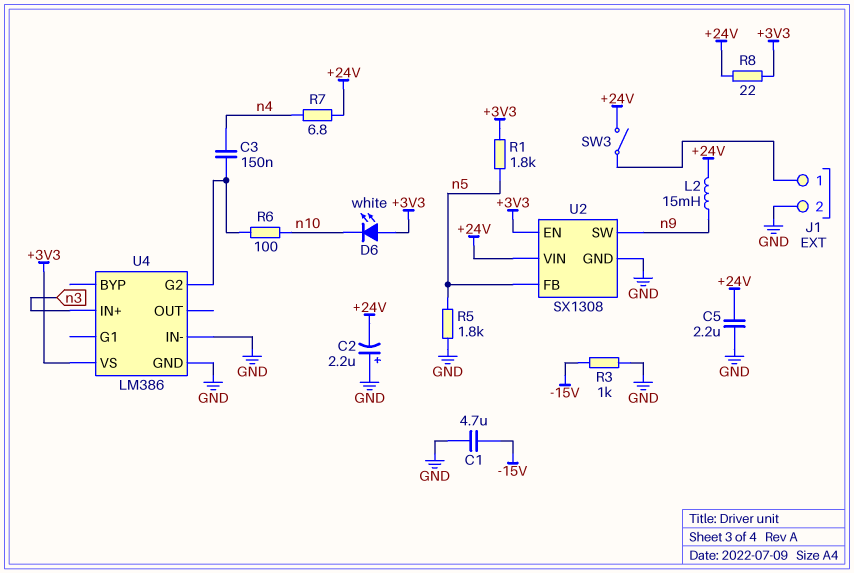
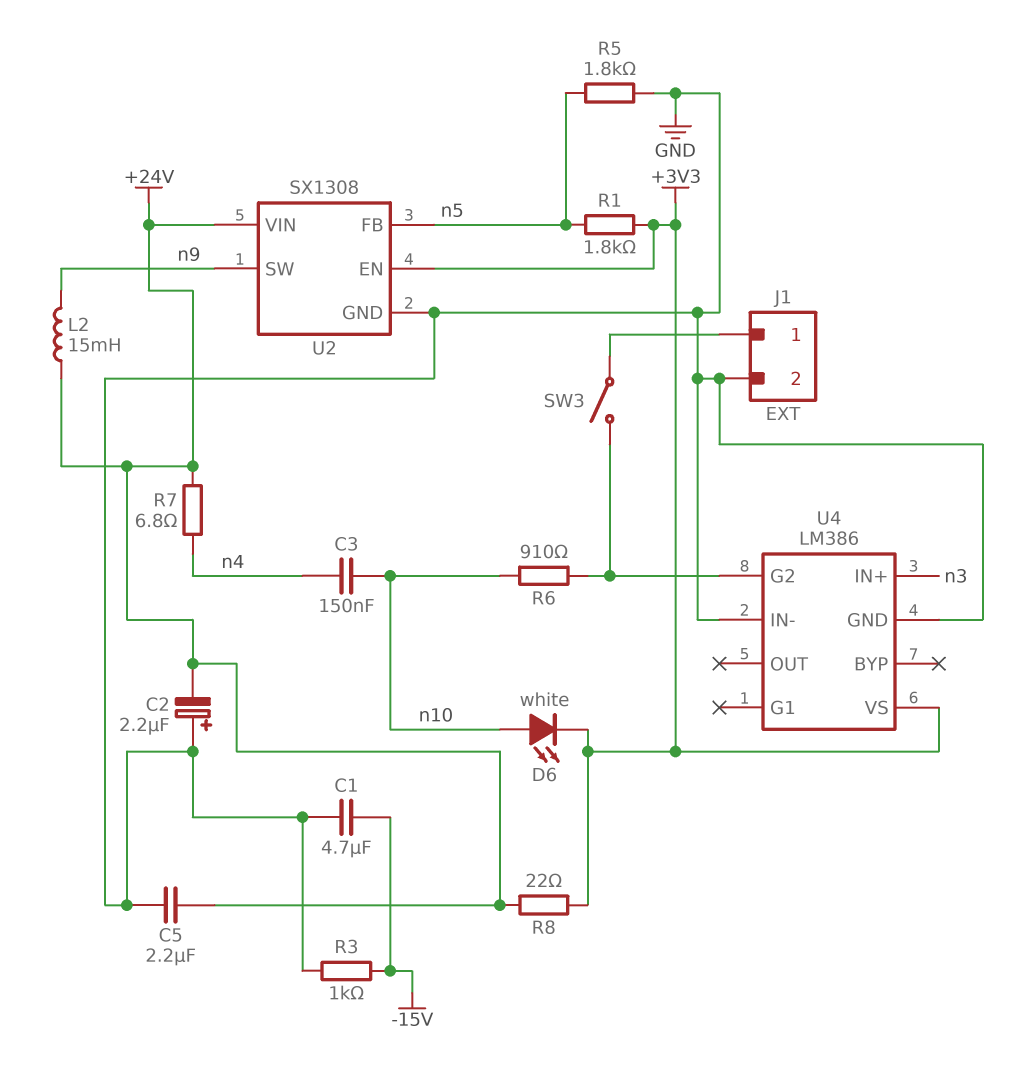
C3: 150nF (U4/G2, n4) -> 150nF (n4, n10)
D6: LED white (A +3V3, K n10) -> LED white (A n10, K +3V3)
R6: 100 (U4/G2, n10) -> 910 (U4/G2, n10)
SW3: switch (+24V, J1/1) -> switch (J1/1, U4/G2)

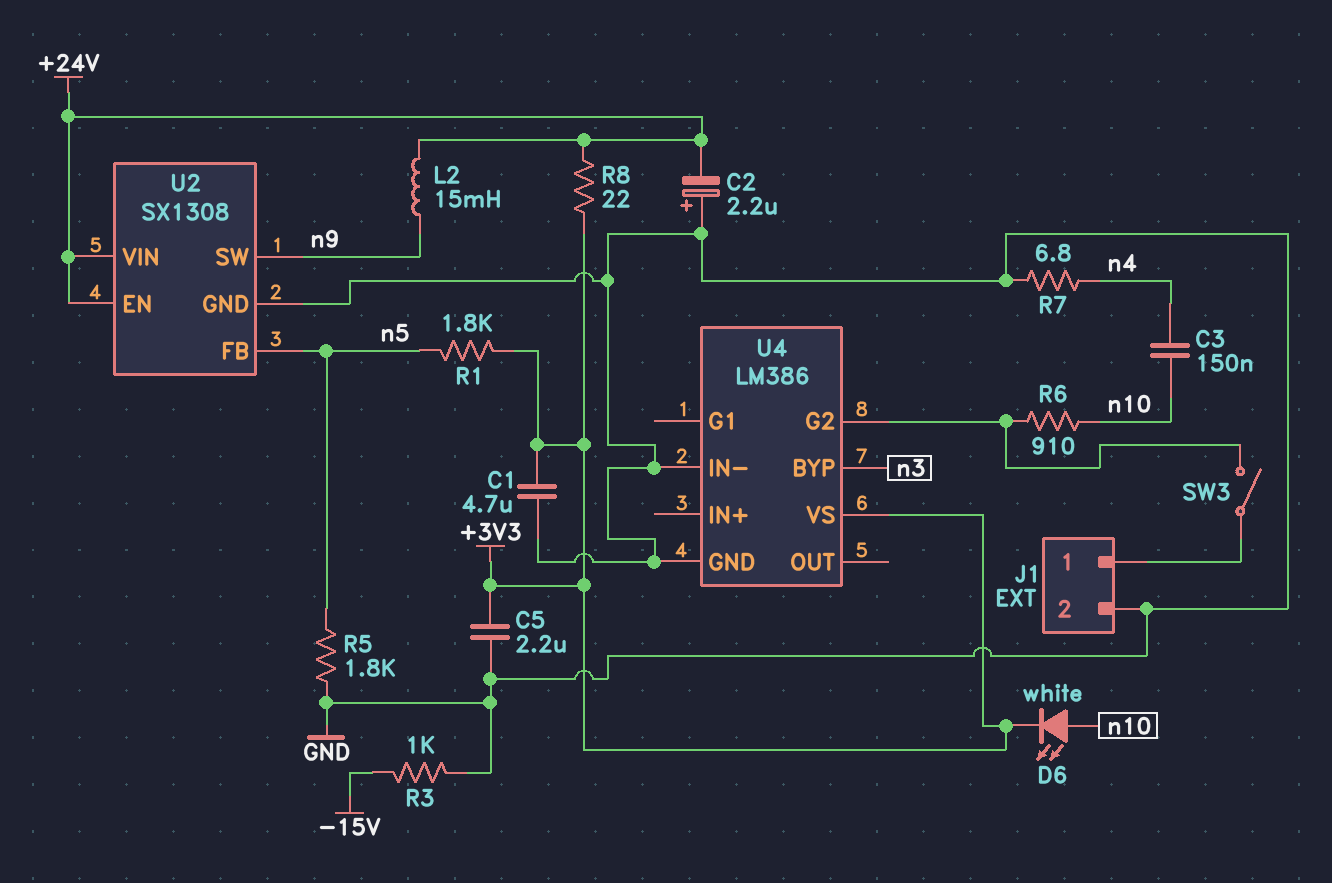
C1: 4.7uF (-15V, GND) -> 4.7uF (+3V3, GND)
C5: 2.2uF (+24V, GND) -> 2.2uF (+3V3, GND)
R7: 6.8 (+24V, n4) -> 6.8 (GND, n4)
U2 pin EN: +3V3 -> +24V
U4 pin BYP: none -> n3
U4 pin IN+: n3 -> none

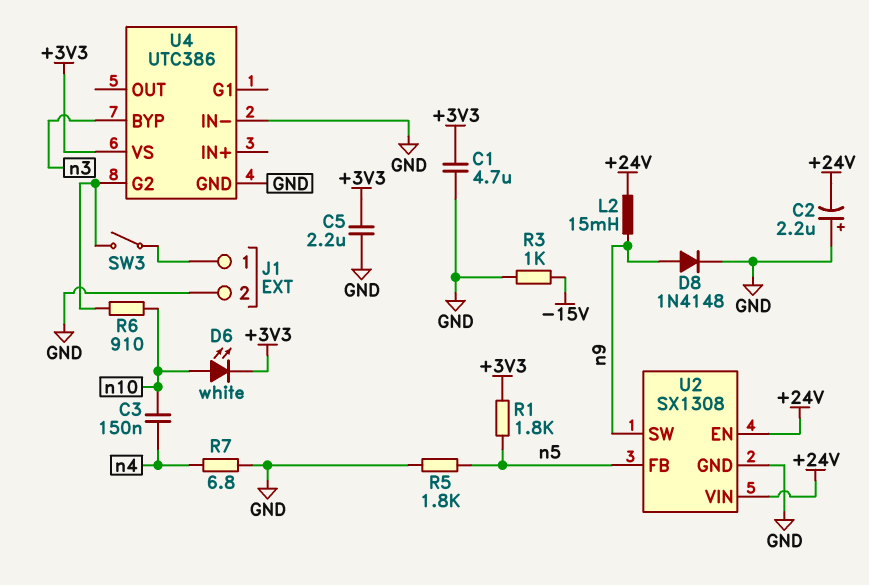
D8: none -> diode 1N4148 (A n9, K GND)
R8: 22 (+3V3, +24V) -> none
U4: LM386 -> UTC386

